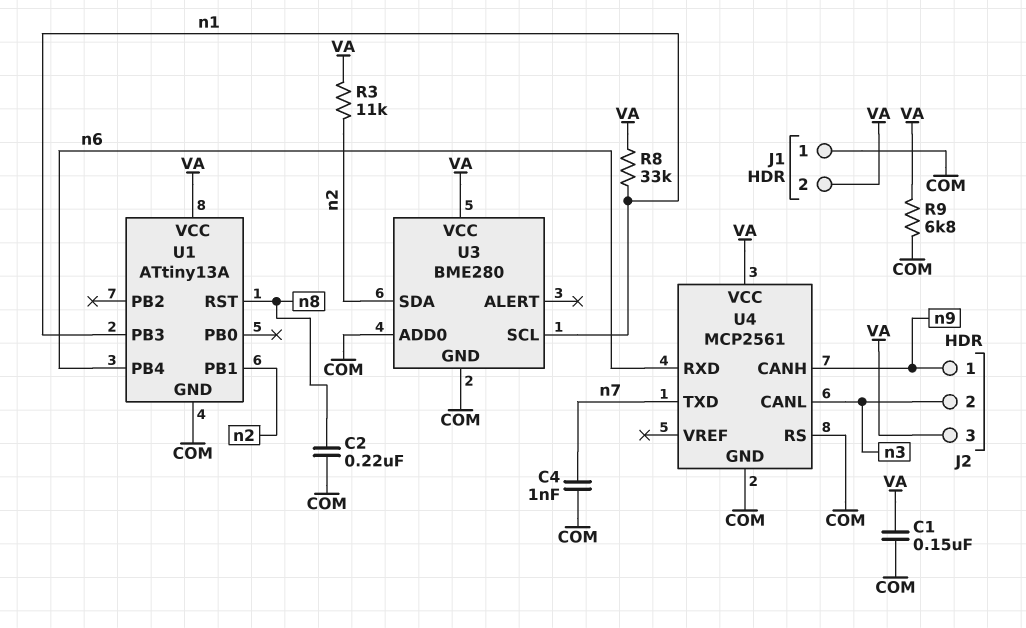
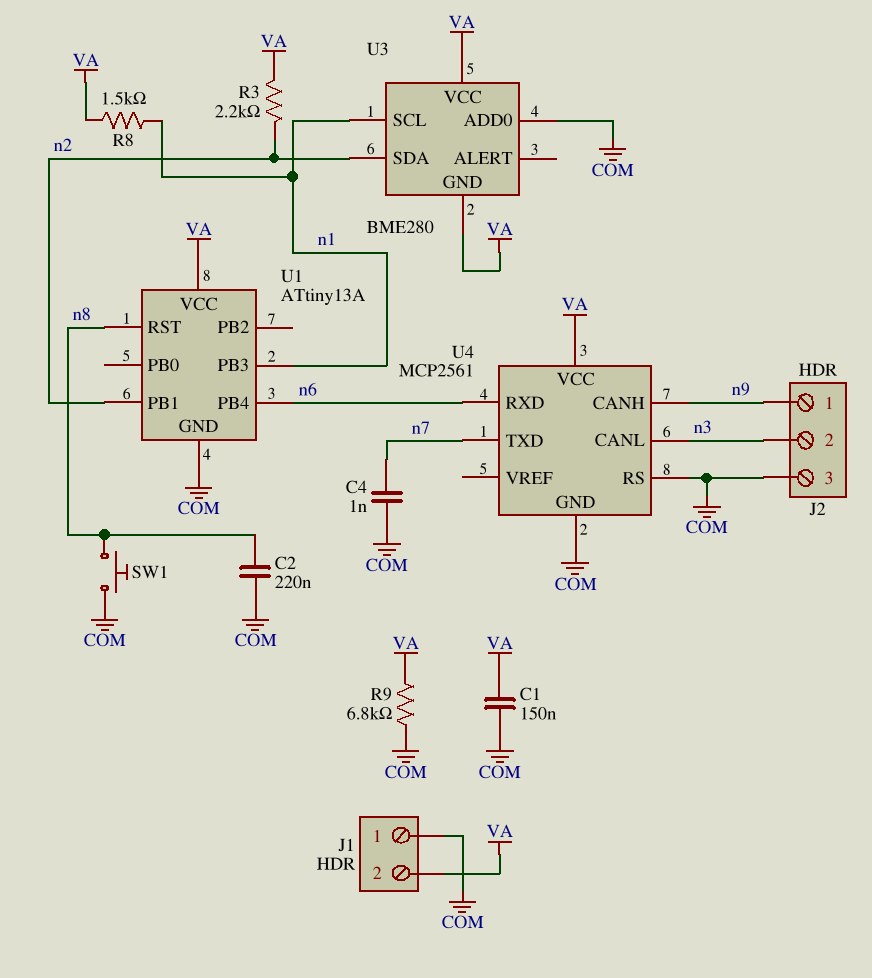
J2 pin 3: VA -> COM
R3: 11k (VA, n2) -> 2.2k (VA, n2)
R8: 33k (VA, n1) -> 1.5k (VA, n1)
SW1: none -> button (COM, n8)
U3 pin GND: COM -> VA

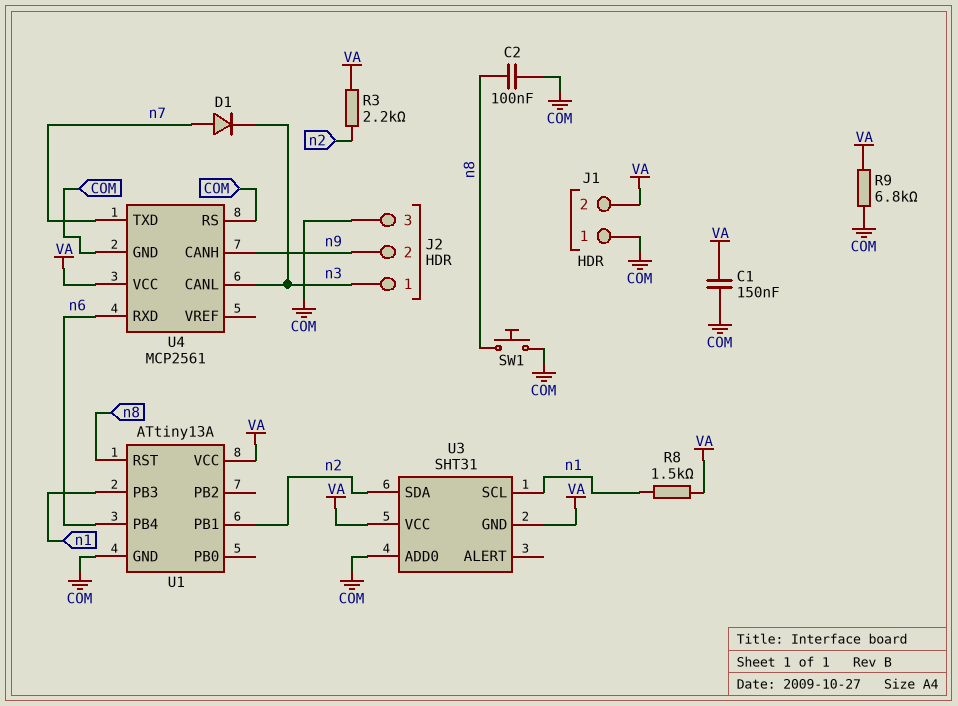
C2: 220nF (COM, n8) -> 100nF (COM, n8)
C4: 1nF (COM, n7) -> none
D1: none -> diode (A n7, K n3)
J2 pin 1: n9 -> n3
J2 pin 2: n3 -> n9
U3: BME280 -> SHT31

